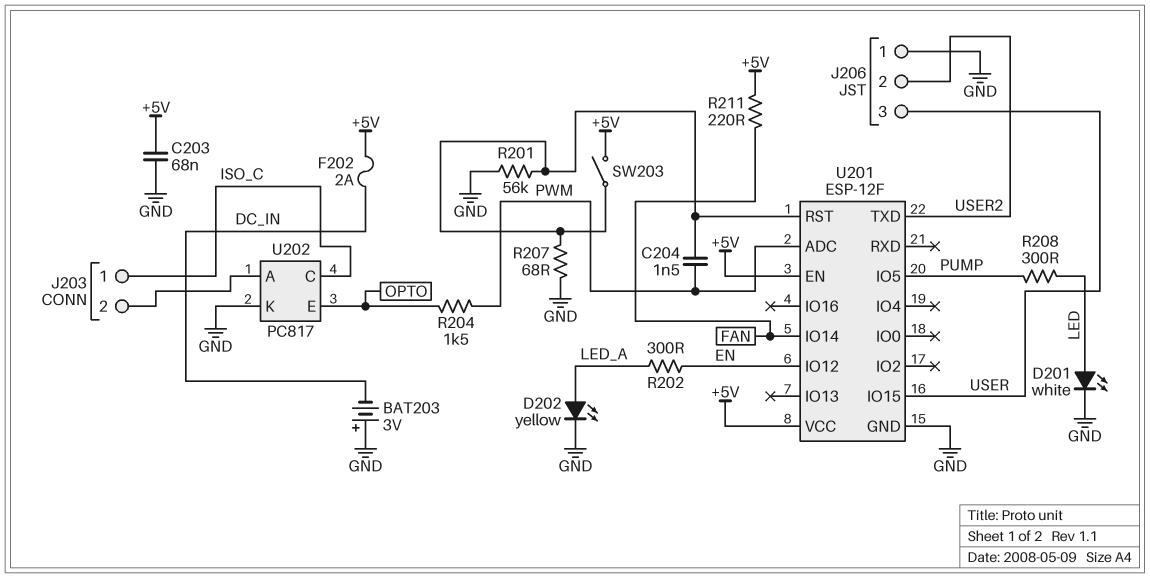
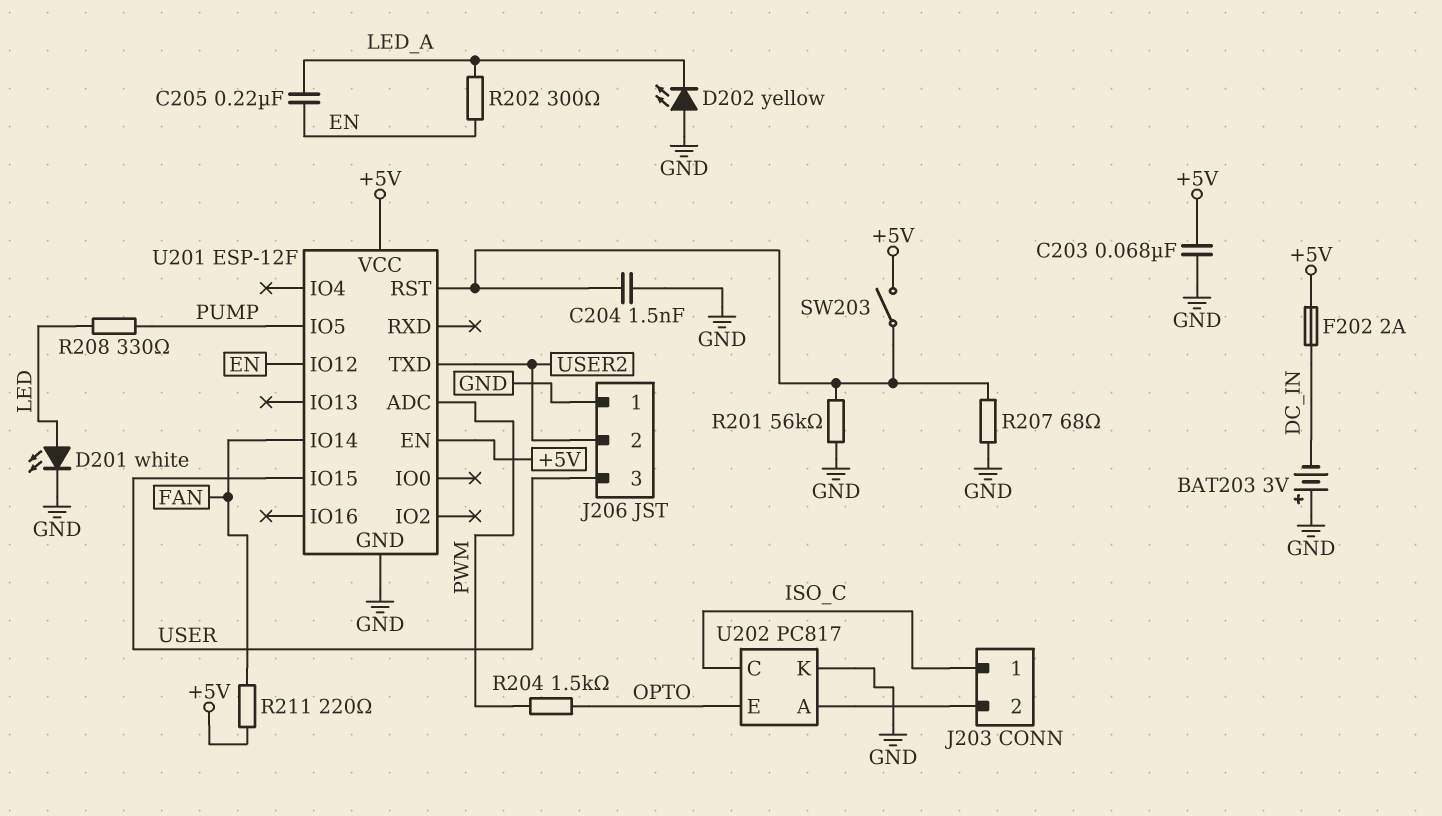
C204: 1.5nF (PWM, U201/RST) -> 1.5nF (GND, U201/RST)
C205: none -> 220nF (EN, LED_A)
D202: LED yellow (A LED_A, K GND) -> LED yellow (A GND, K LED_A)
R208: 300 (LED, PUMP) -> 330 (LED, PUMP)

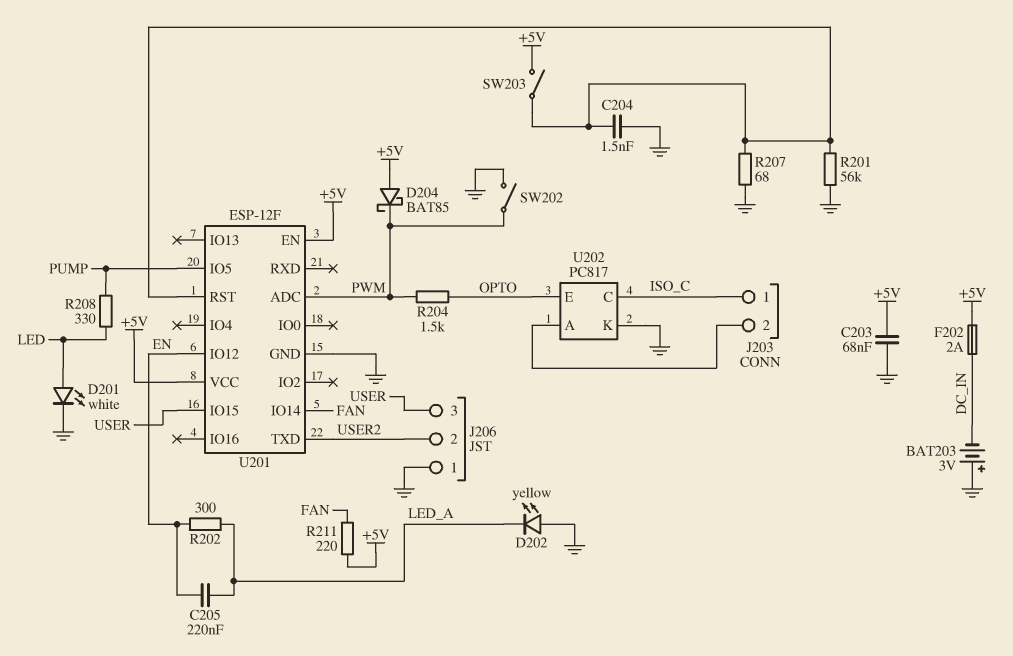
D204: none -> schottky BAT85 (A +5V, K PWM)
SW202: none -> switch (GND, PWM)

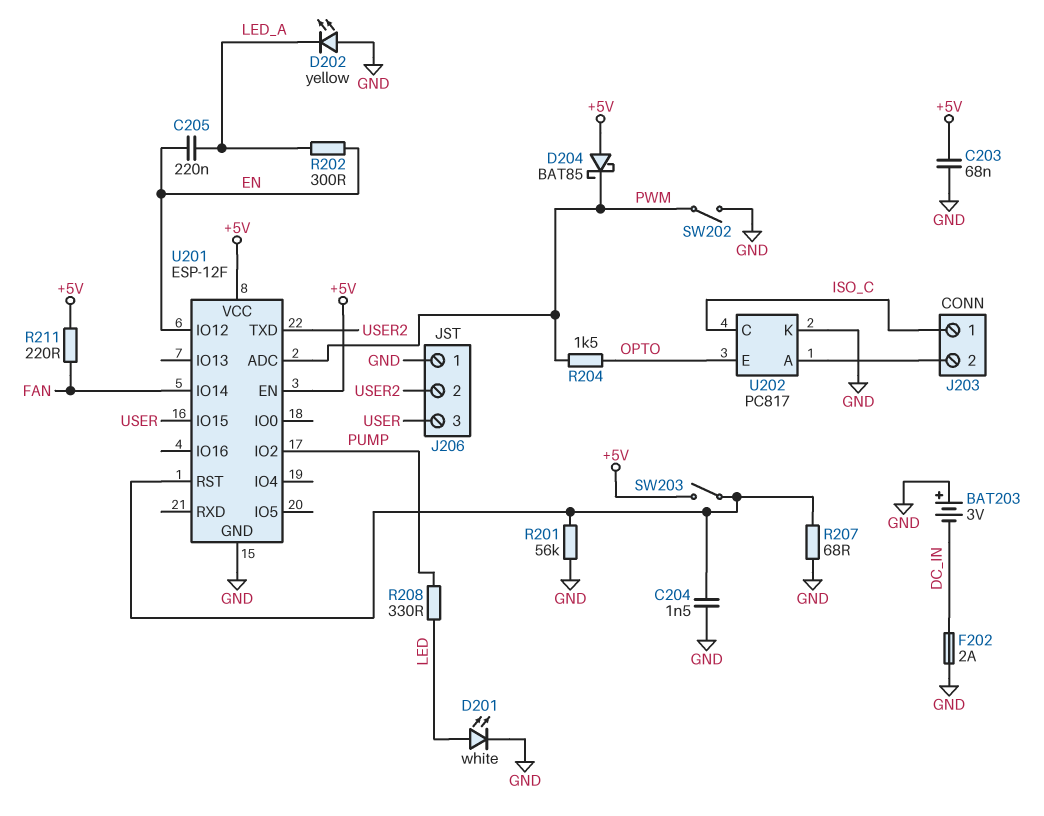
F202: 2A (+5V, DC_IN) -> 2A (DC_IN, GND)
U201 pin IO2: none -> PUMP
U201 pin IO5: PUMP -> none

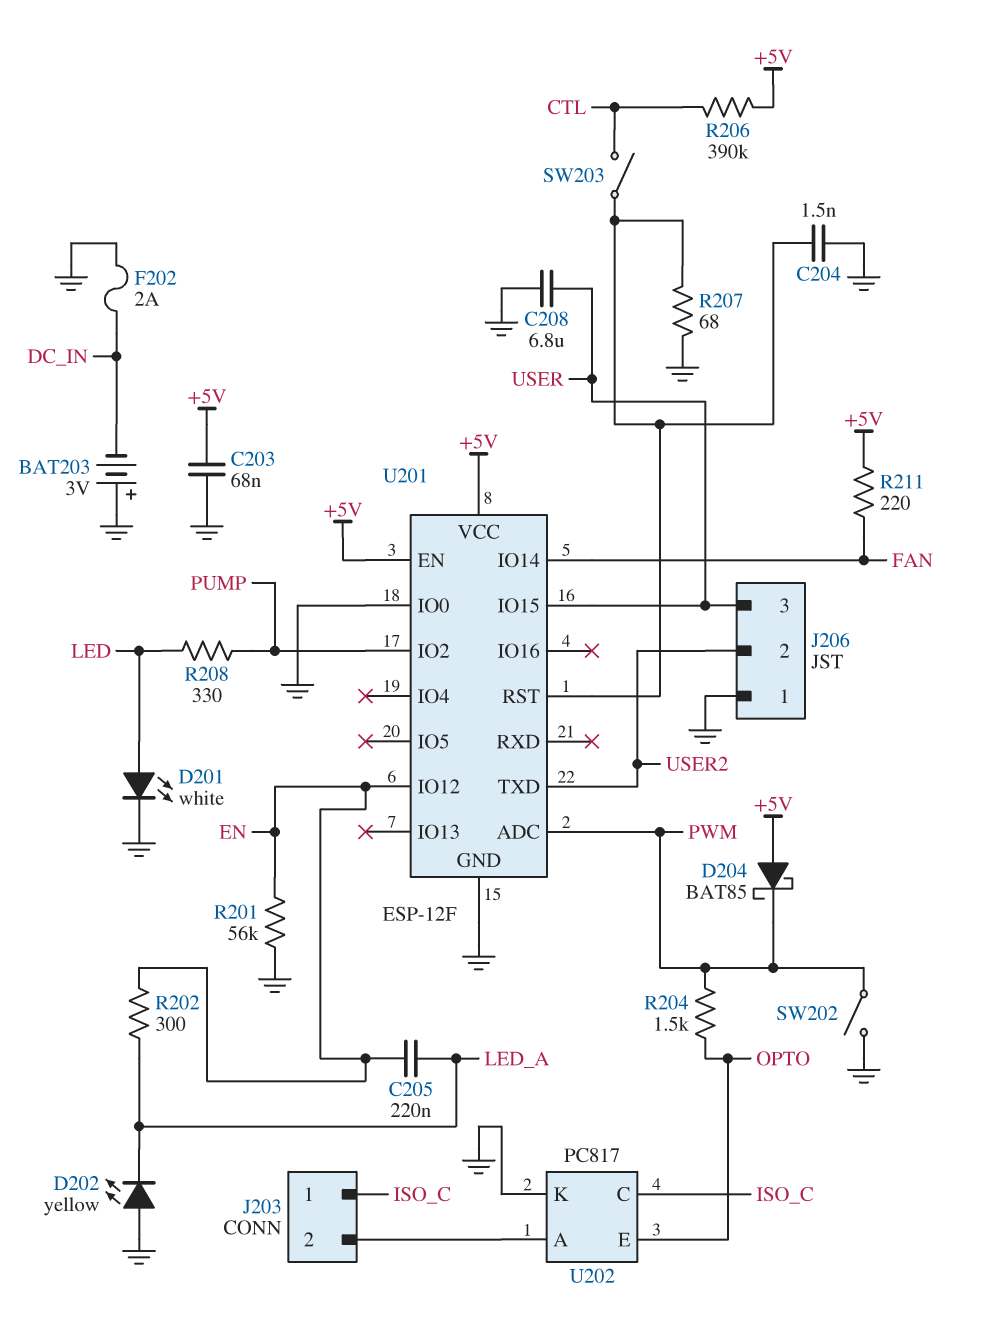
C208: none -> 6.8uF (GND, USER)
R201: 56k (GND, U201/RST) -> 56k (EN, GND)
R206: none -> 390k (+5V, CTL)
SW203: switch (+5V, U201/RST) -> switch (CTL, U201/RST)
U201 pin IO0: none -> GND

